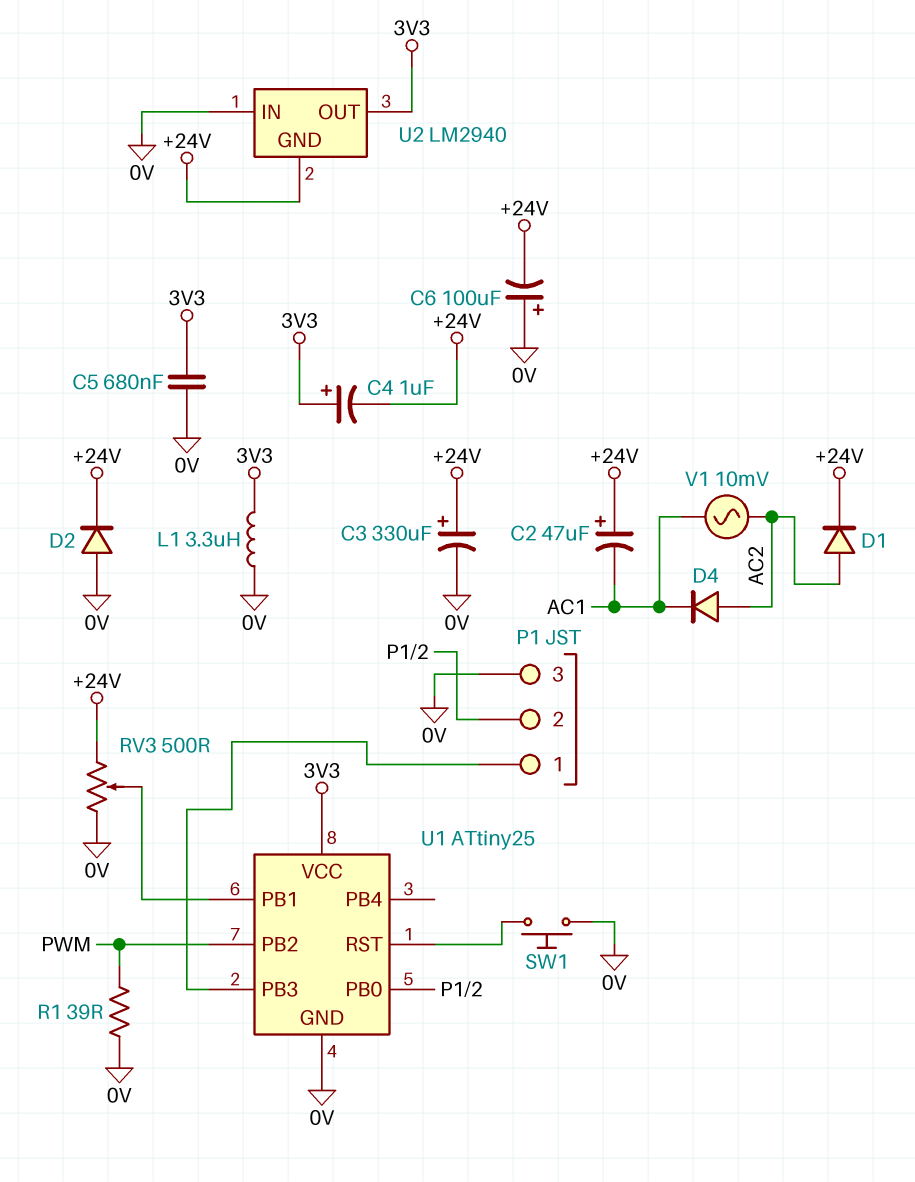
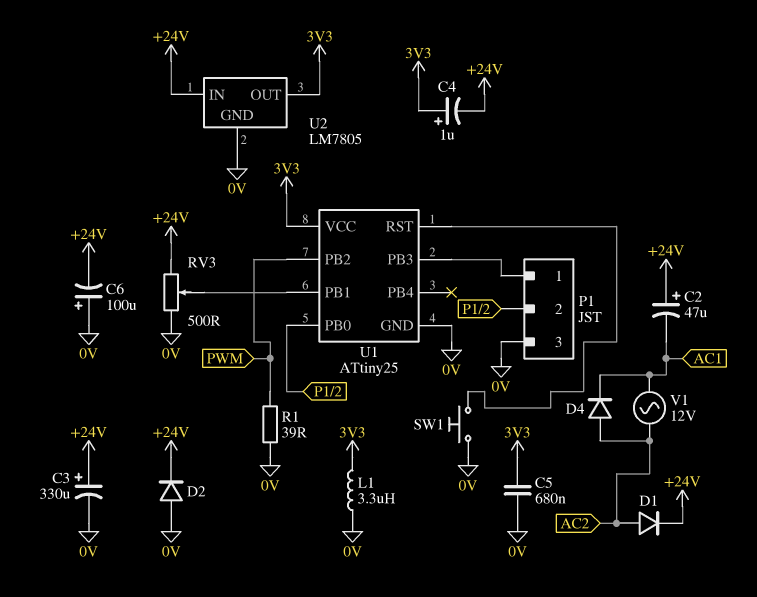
U2: LM2940 -> LM7805
U2 pin GND: +24V -> 0V
U2 pin IN: 0V -> +24V
V1: AC 10mV (AC1, AC2) -> AC 12V (AC1, AC2)

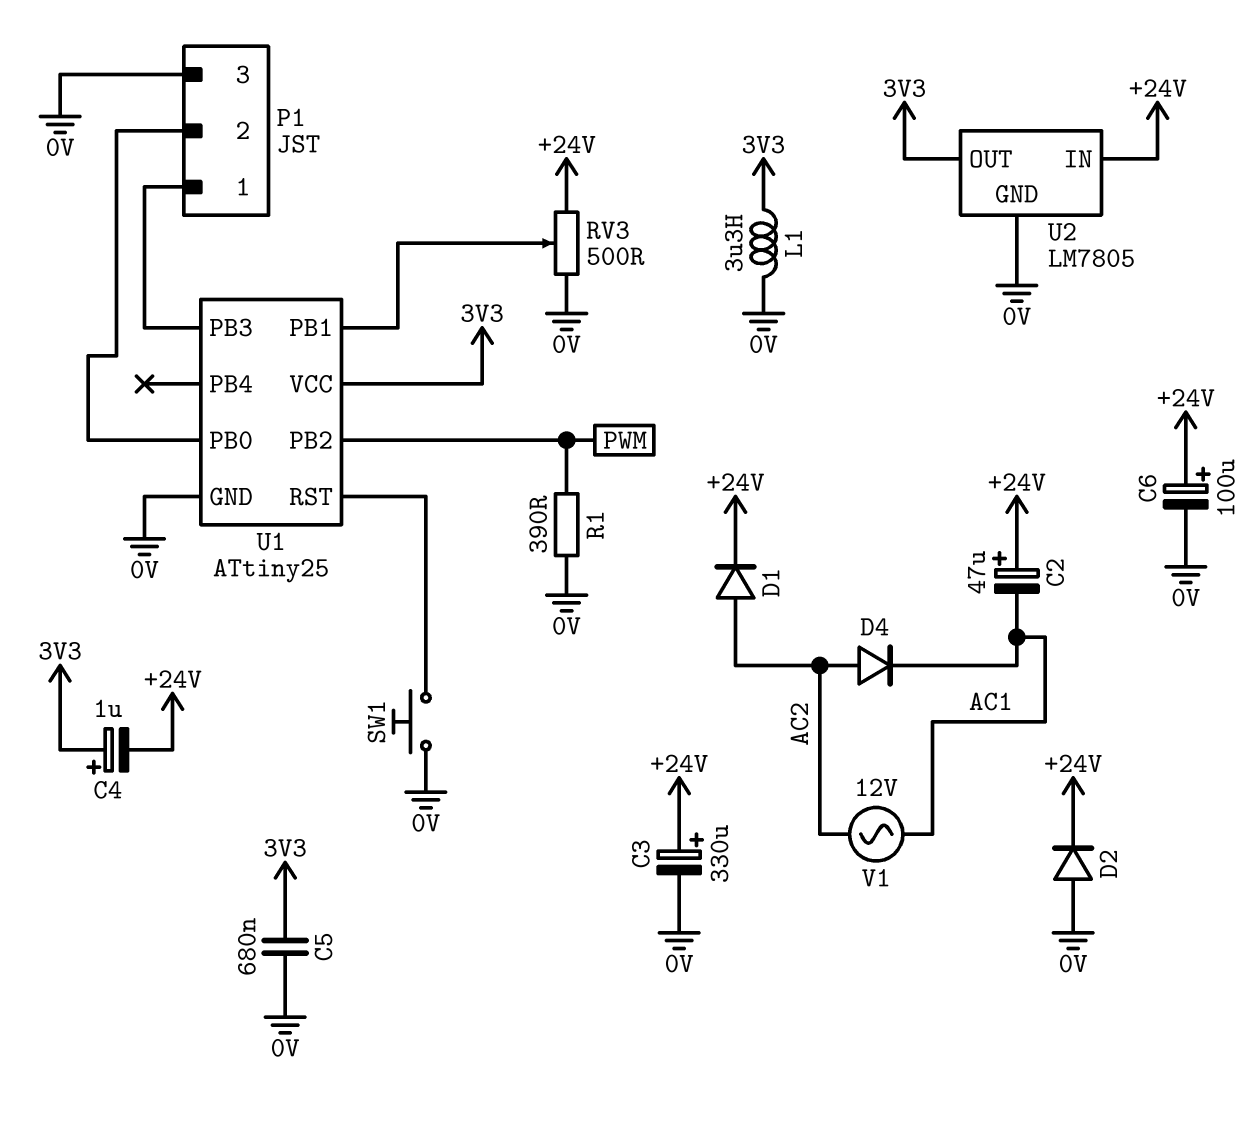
C6: 100uF (plus 0V, minus +24V) -> 100uF (plus +24V, minus 0V)
R1: 39 (0V, PWM) -> 390 (0V, PWM)

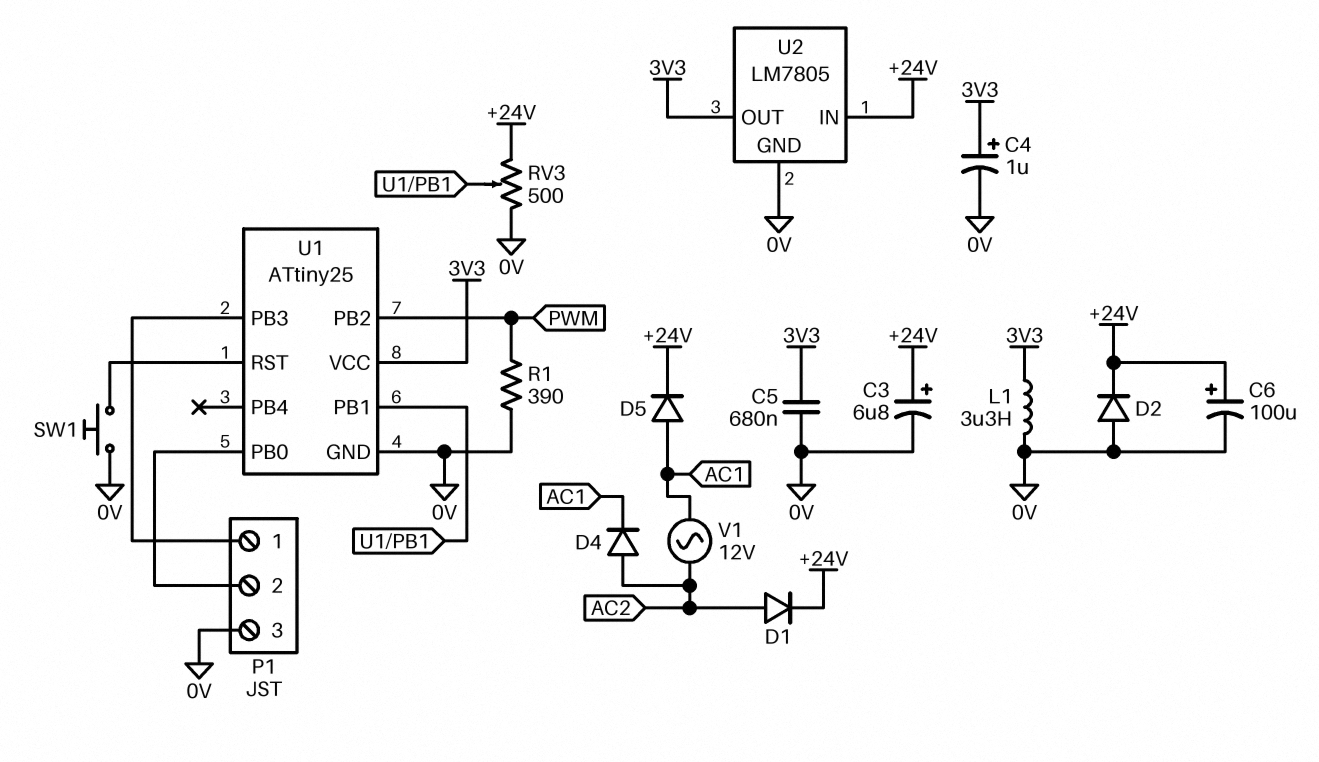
C2: 47uF (plus +24V, minus AC1) -> none
C3: 330uF (plus +24V, minus 0V) -> 6.8uF (plus +24V, minus 0V)
C4: 1uF (plus 3V3, minus +24V) -> 1uF (plus 3V3, minus 0V)
D5: none -> diode (A AC1, K +24V)

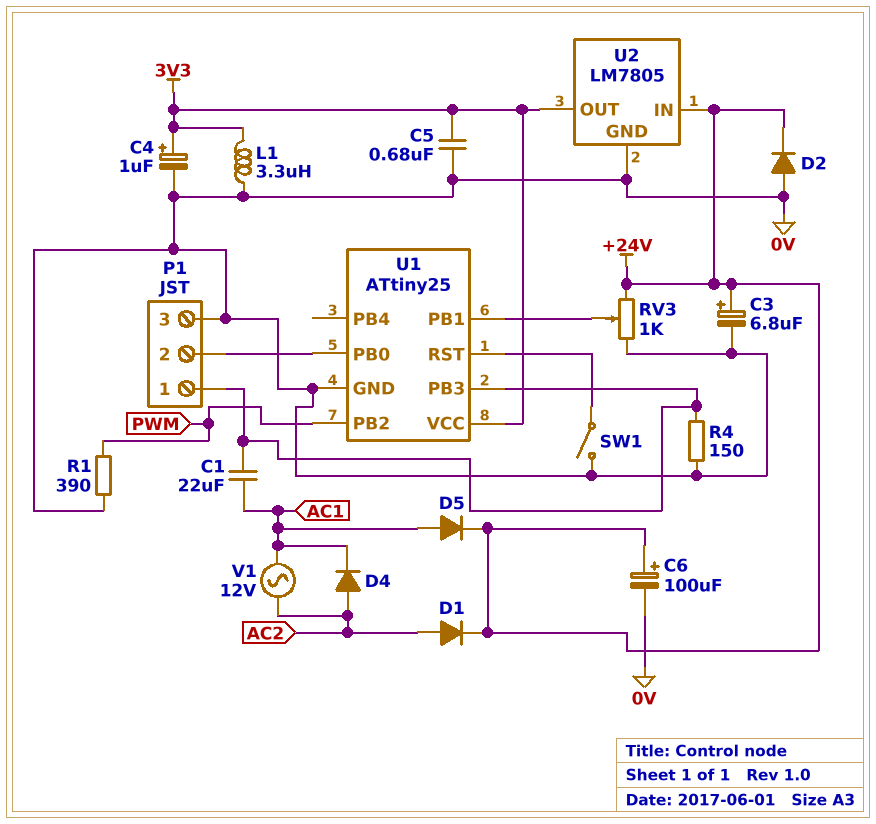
C1: none -> 22uF (AC1, P1/1)
R4: none -> 150 (0V, P1/1)
RV3: 500 (+24V, 0V, wiper U1/PB1) -> 1k (+24V, 0V, wiper U1/PB1)
SW1: button (0V, U1/RST) -> switch (0V, U1/RST)

